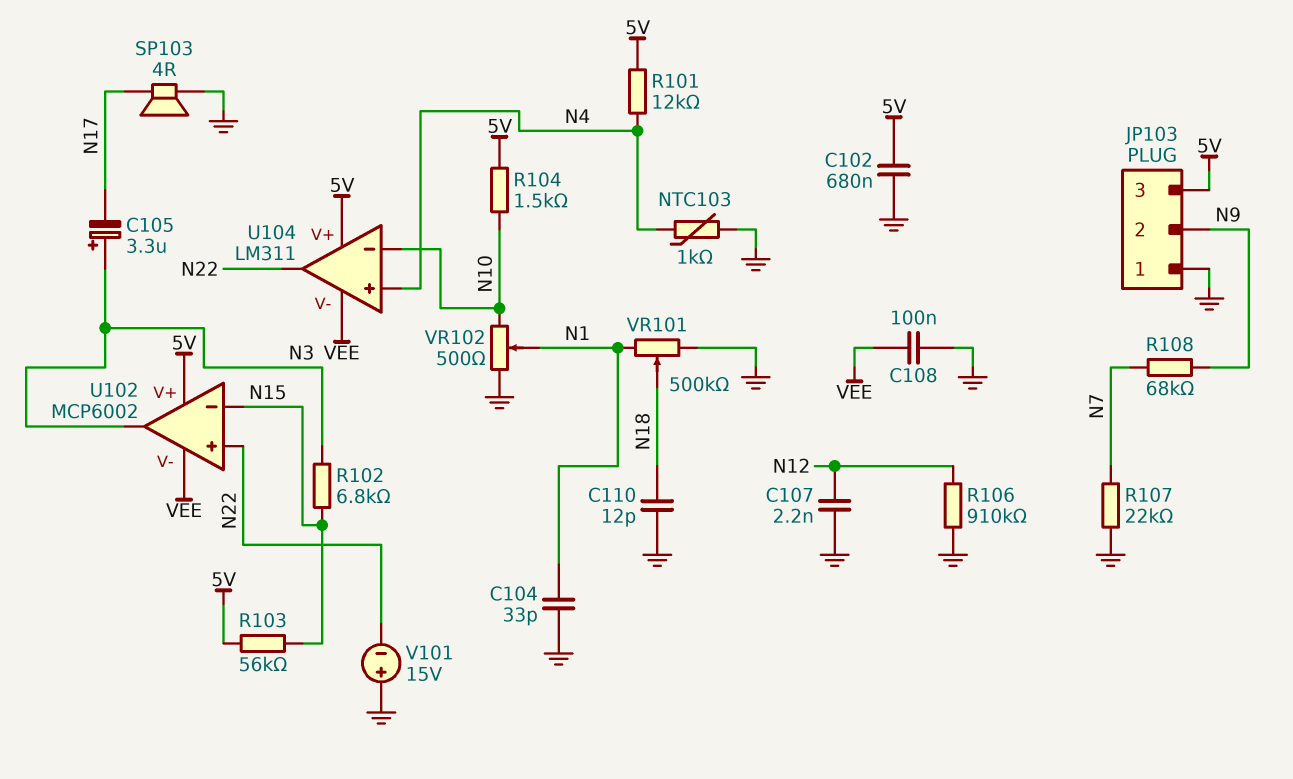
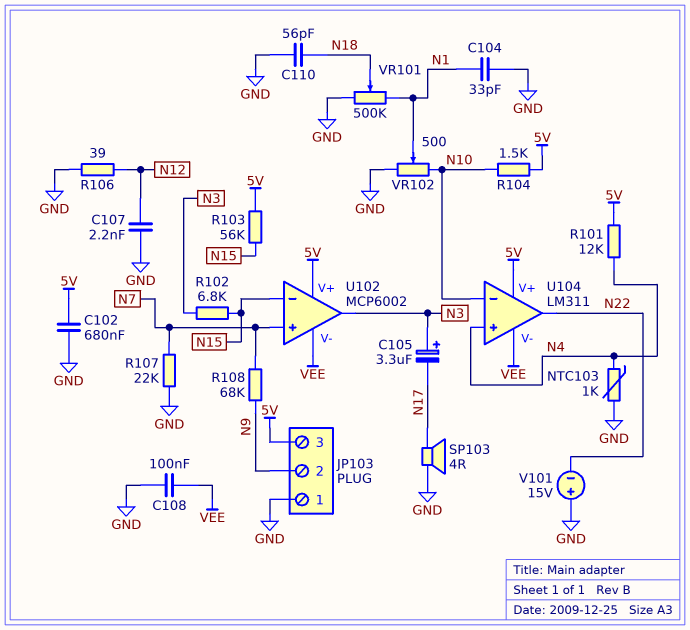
C110: 12pF (GND, N18) -> 56pF (GND, N18)
R106: 910k (GND, N12) -> 39 (GND, N12)
U102 pin in+: N22 -> N7

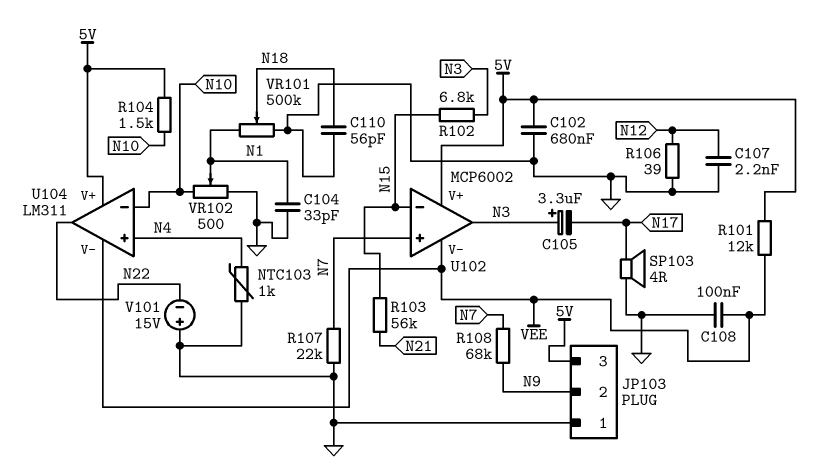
R101: 12k (5V, N4) -> 12k (5V, VEE)
R103: 56k (5V, N15) -> 56k (N15, N21)

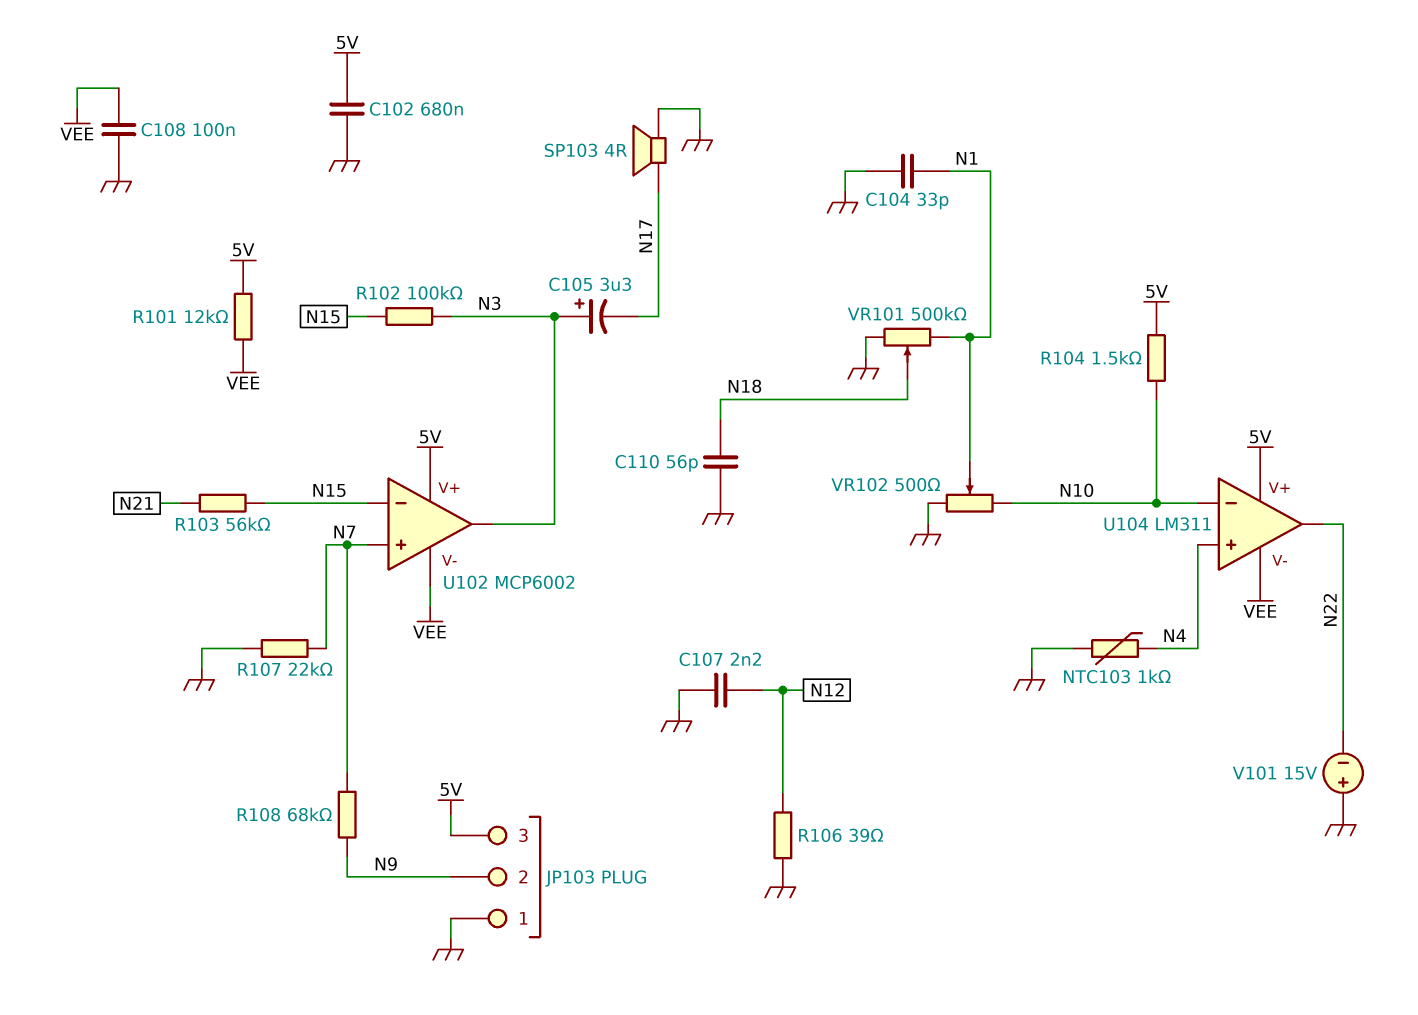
R102: 6.8k (N3, N15) -> 100k (N3, N15)

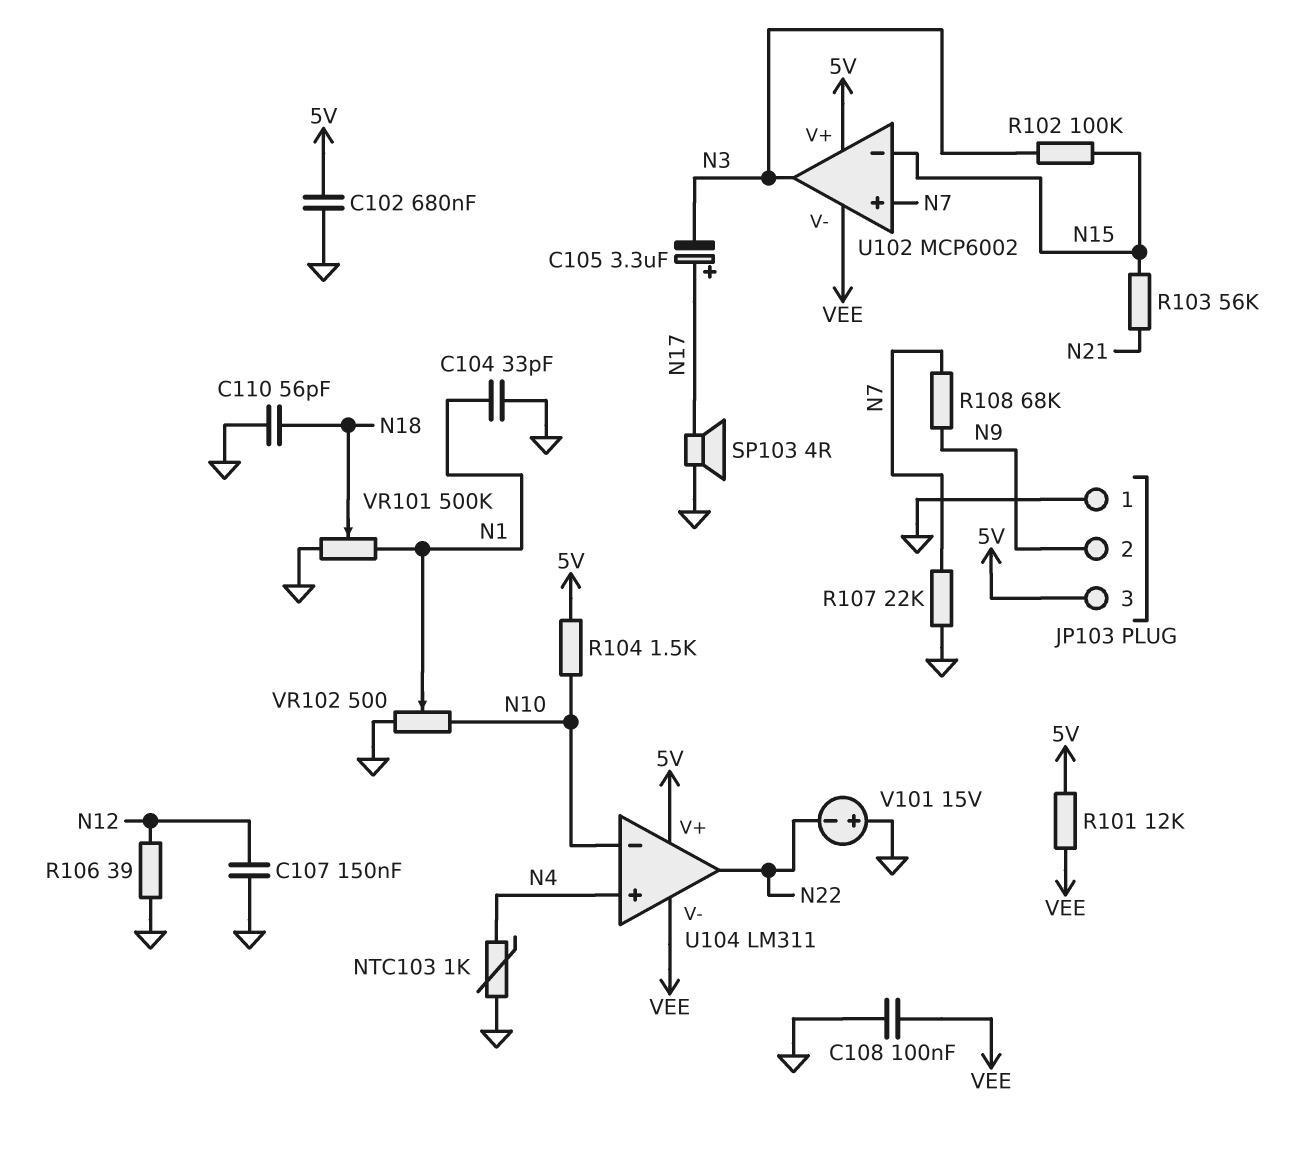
C105: 3.3uF (plus N3, minus N17) -> 3.3uF (plus N17, minus N3)
C107: 2.2nF (GND, N12) -> 150nF (GND, N12)

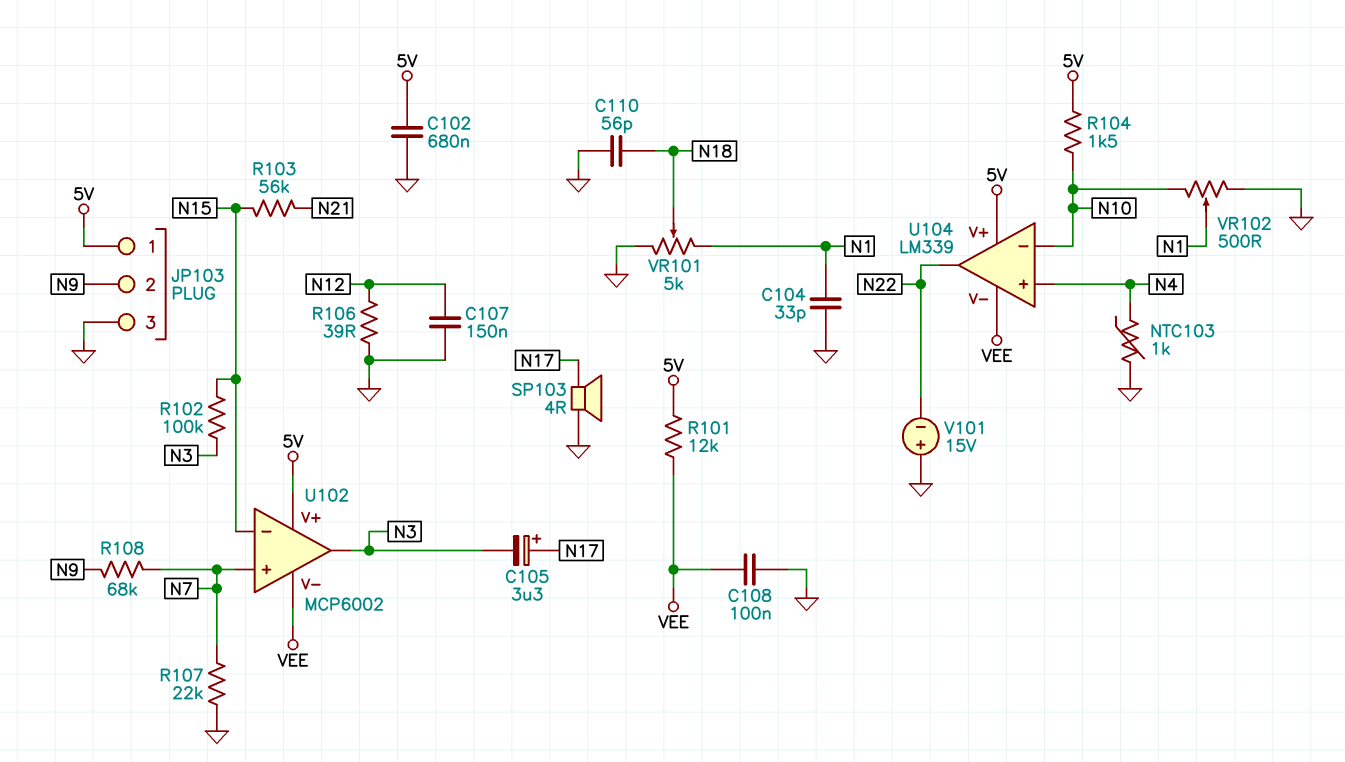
JP103 pin 1: GND -> 5V
JP103 pin 3: 5V -> GND
U104: LM311 -> LM339
VR101: 500k (GND, N1, wiper N18) -> 5k (GND, N1, wiper N18)

